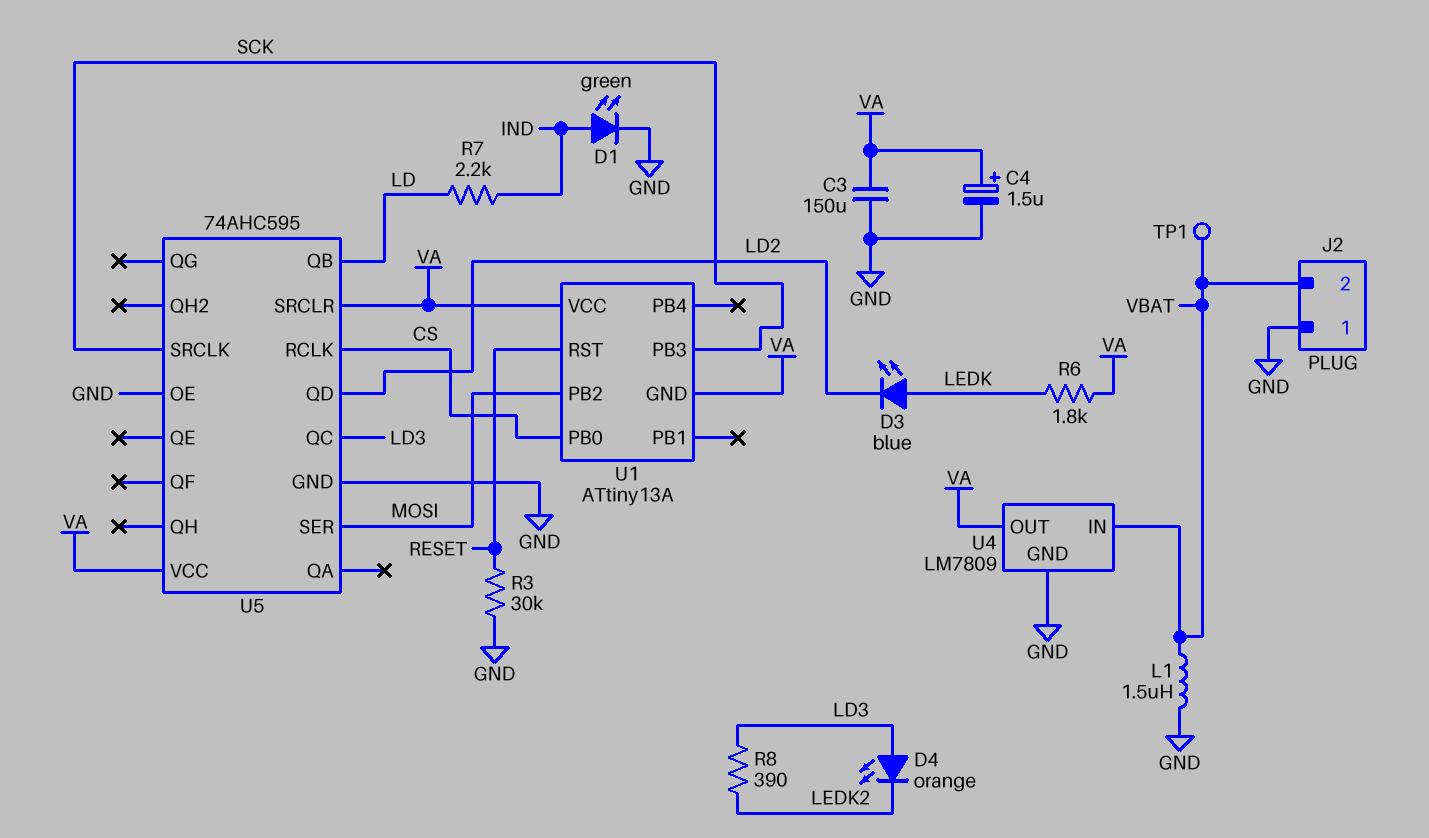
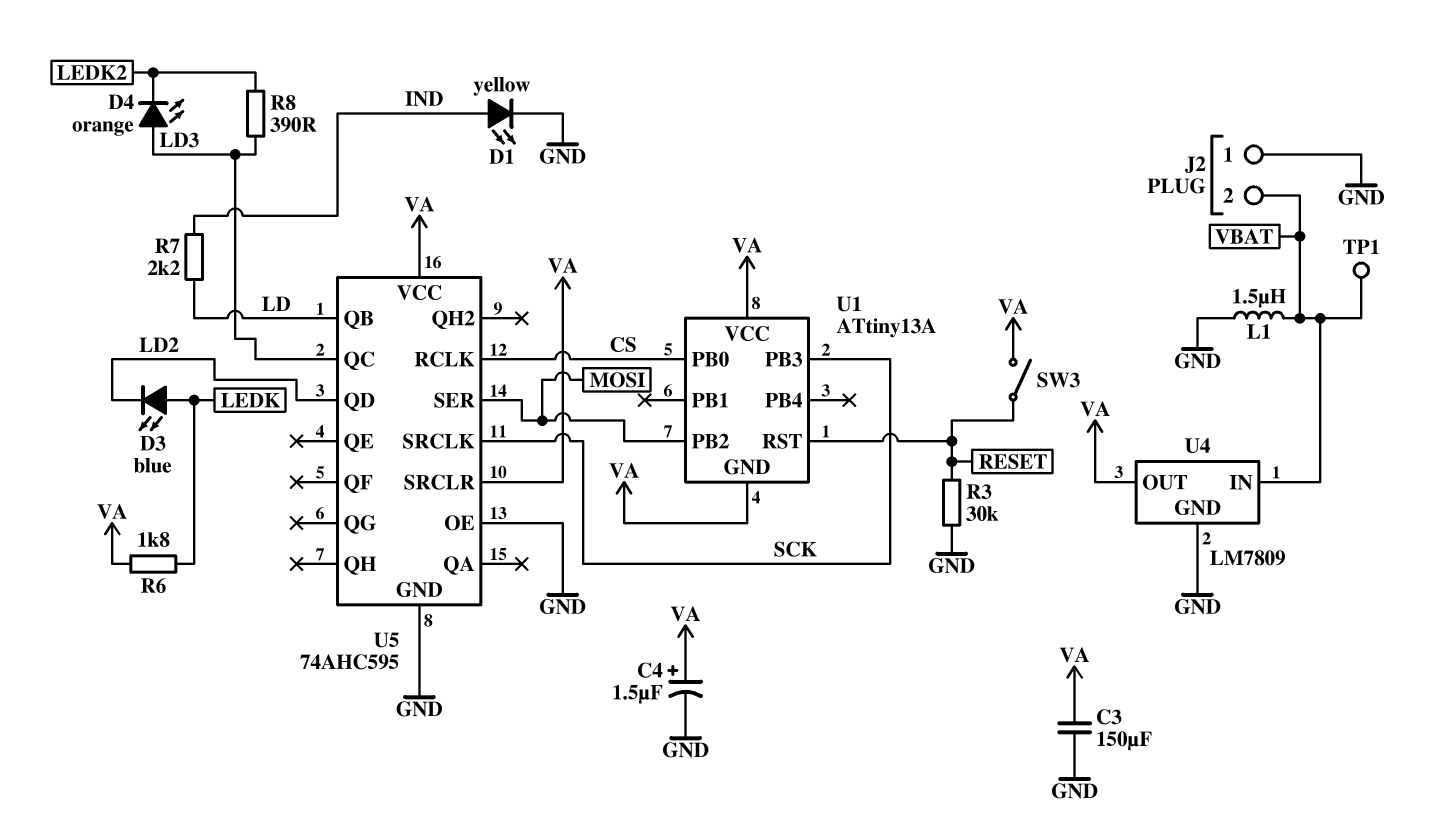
D1: LED green (A IND, K GND) -> LED yellow (A IND, K GND)
SW3: none -> switch (RESET, VA)

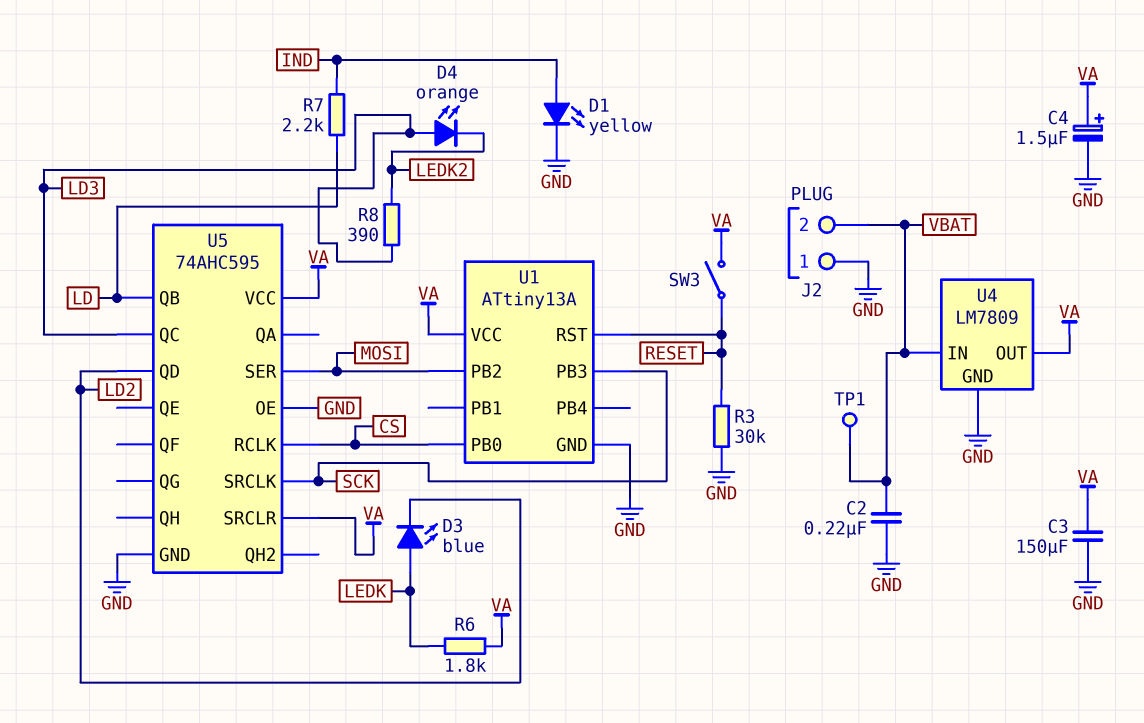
C2: none -> 220nF (GND, VBAT)
L1: 1.5uH (GND, VBAT) -> none
U1 pin GND: VA -> GND

